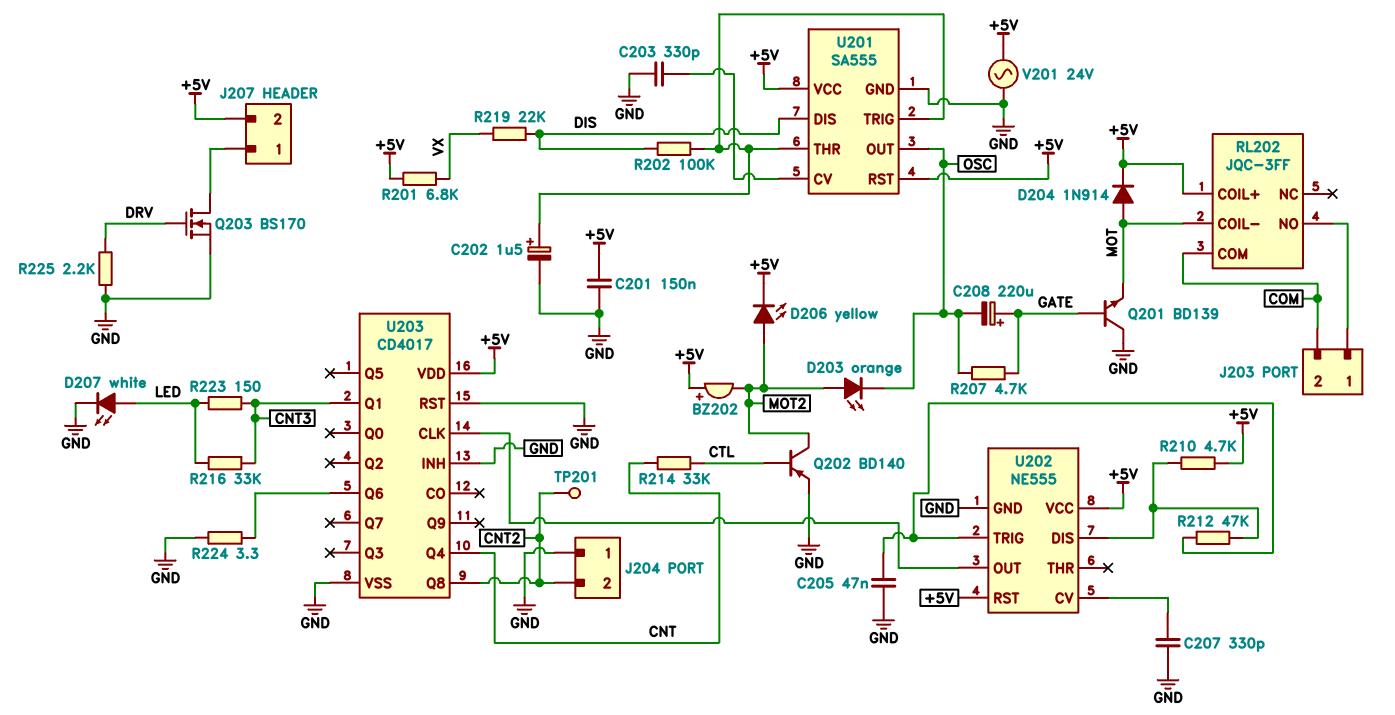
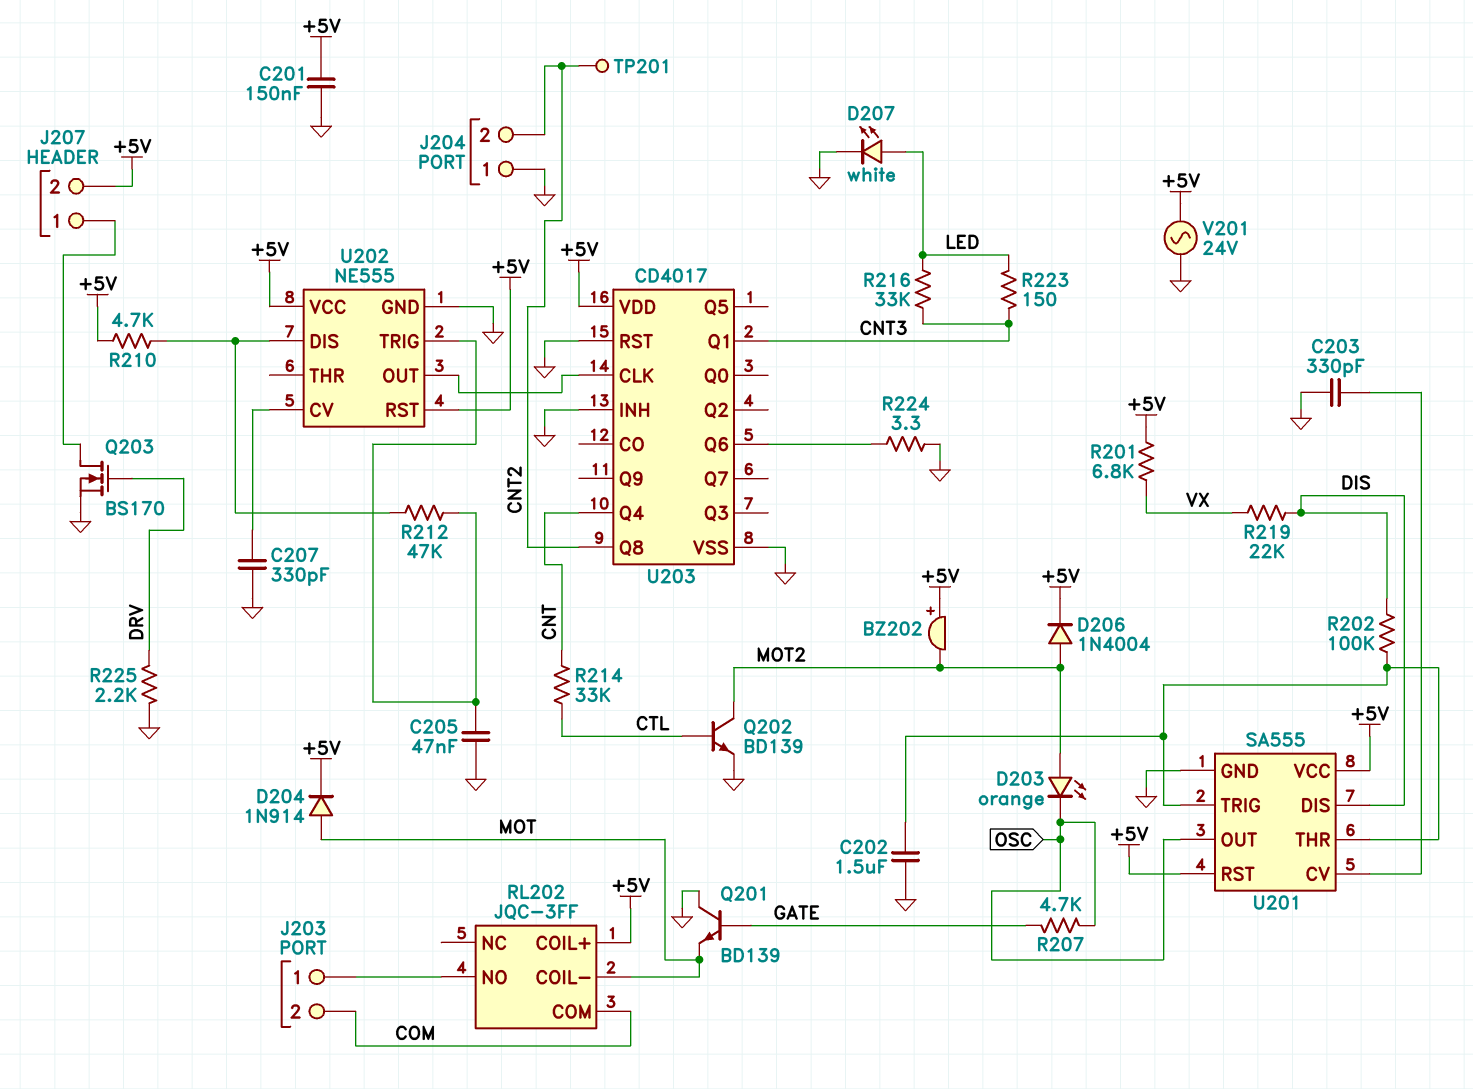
C202: 1.5uF (plus U201/THR, minus GND) -> 1.5uF (GND, U201/THR)
C208: 220uF (plus GATE, minus OSC) -> none
D206: LED yellow (A MOT2, K +5V) -> diode 1N4004 (A MOT2, K +5V)
Q202: PNP BD140 (B CTL, C MOT2, E GND) -> NPN BD139 (B CTL, C MOT2, E GND)

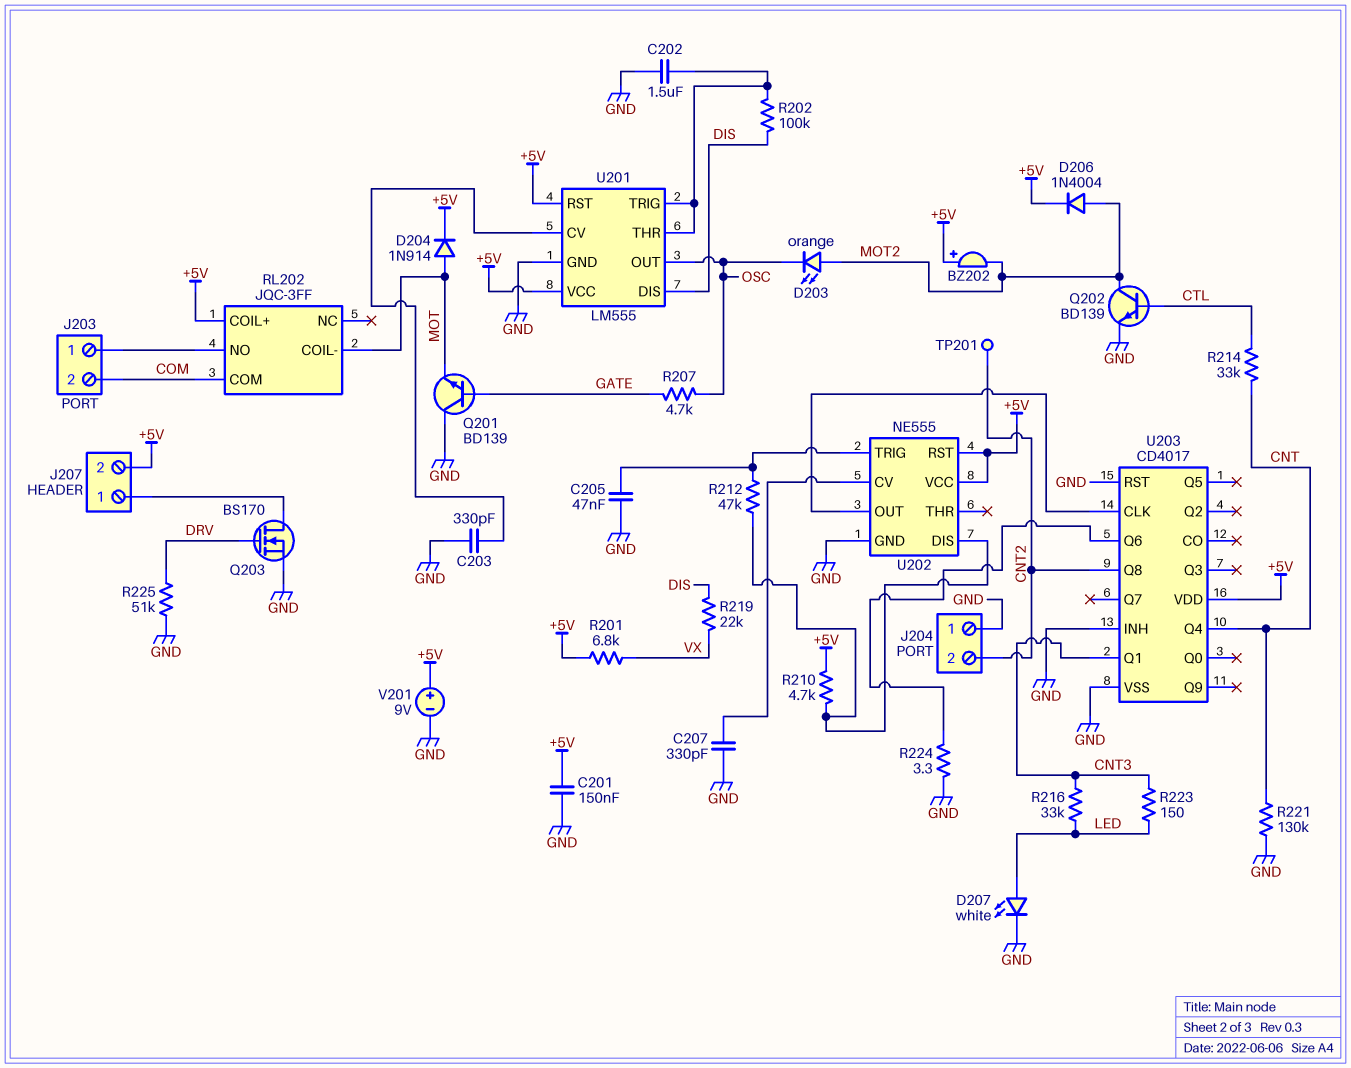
R221: none -> 130k (CNT, GND)
R225: 2.2k (DRV, GND) -> 51k (DRV, GND)
U201: SA555 -> LM555
V201: AC 24V (+5V, GND) -> 9V (plus +5V, minus GND)

